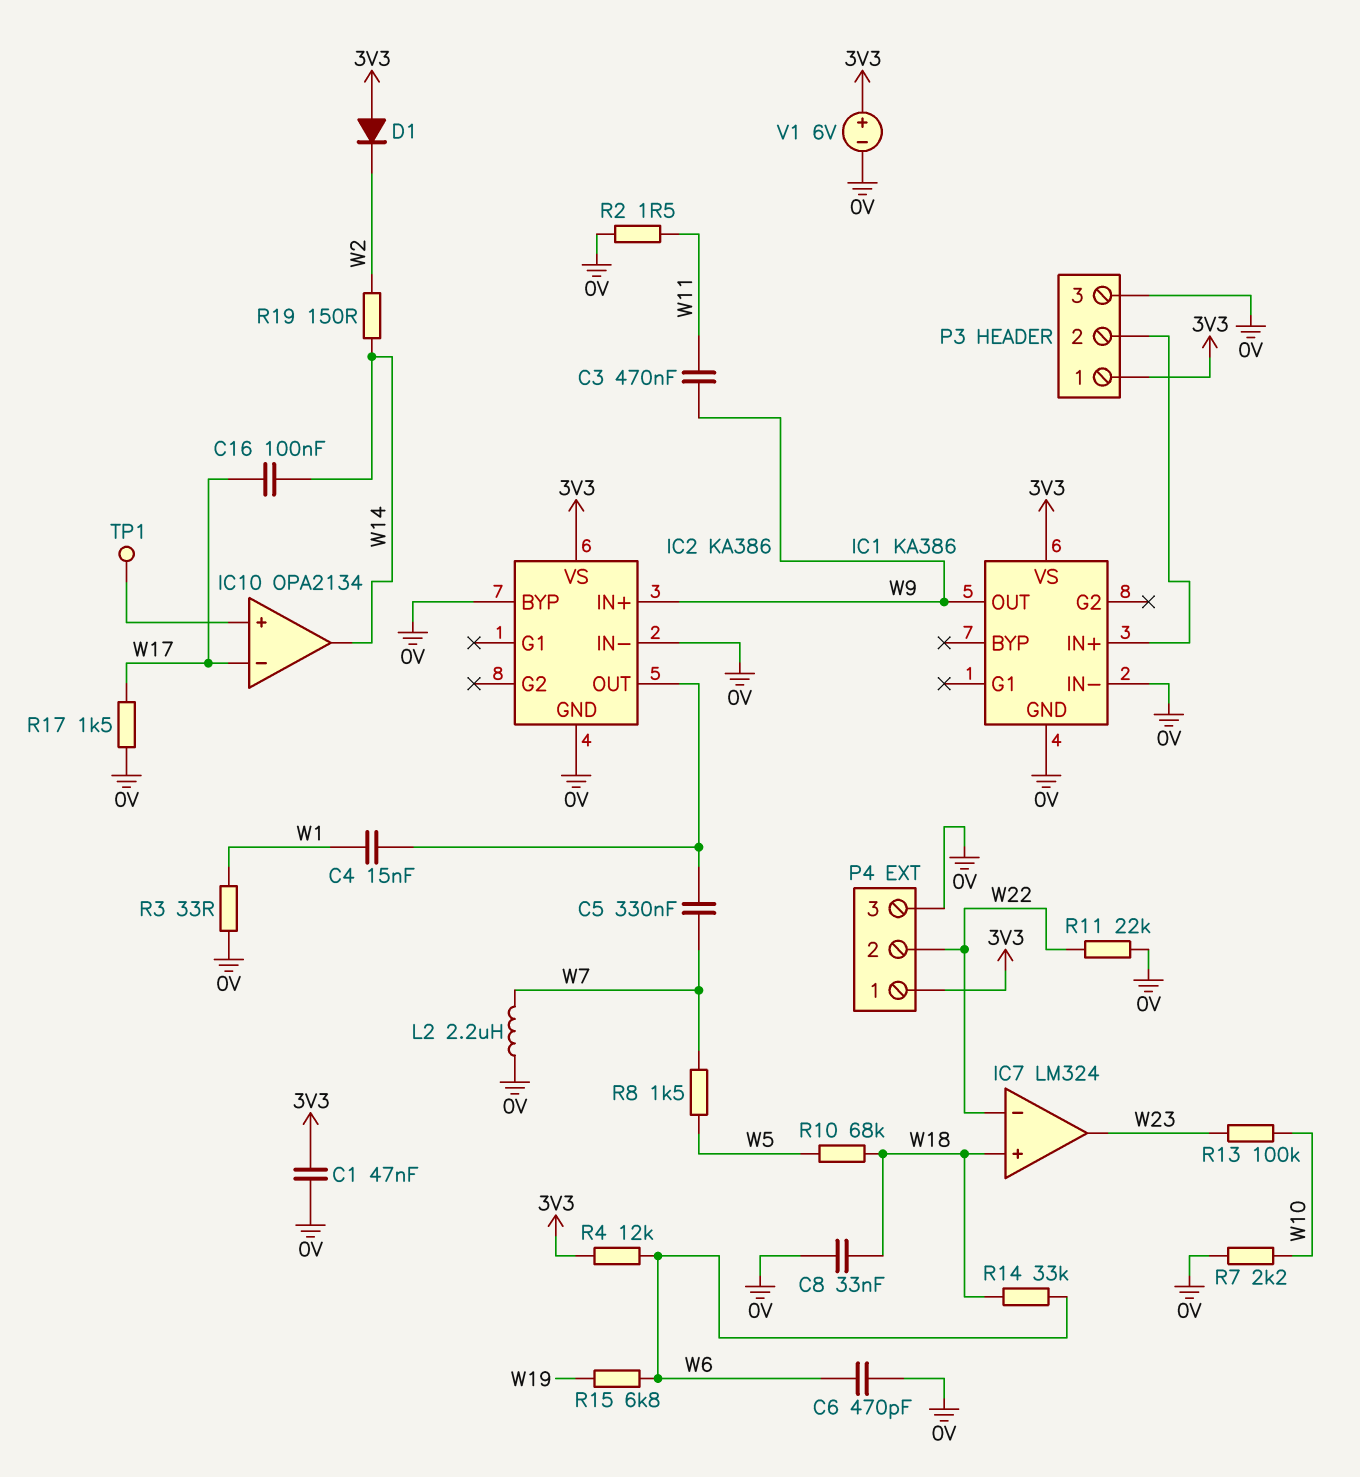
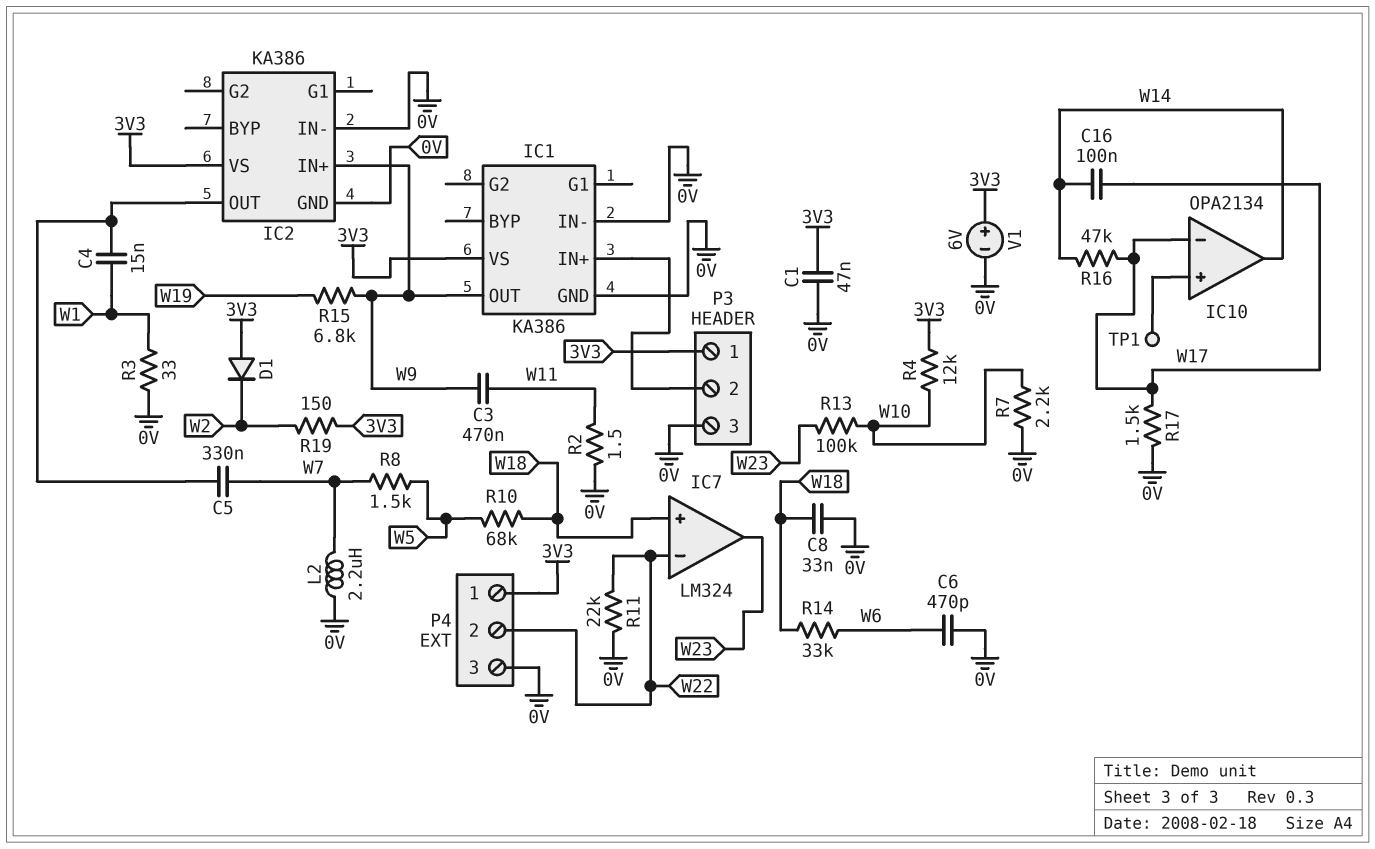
IC2 pin BYP: 0V -> none
R4: 12k (3V3, W6) -> 12k (3V3, W10)
R15: 6.8k (W6, W19) -> 6.8k (W9, W19)
R16: none -> 47k (W14, W17)
R19: 150 (W2, W14) -> 150 (3V3, W2)

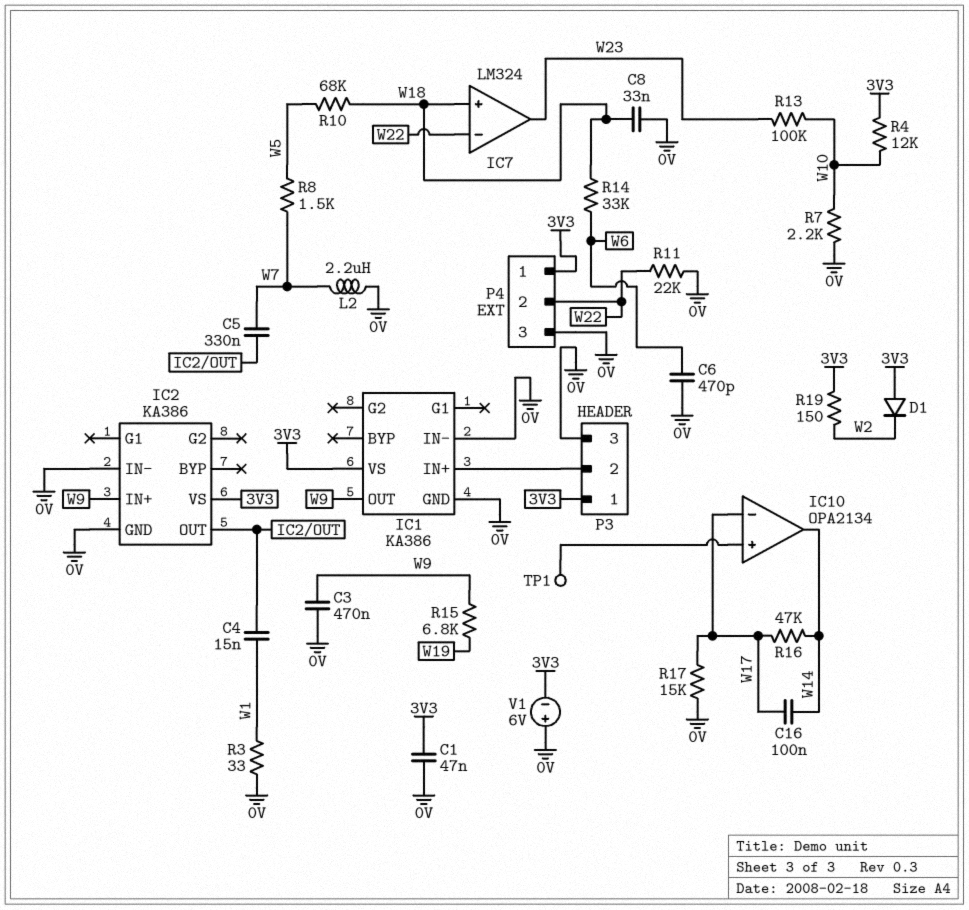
C3: 470nF (W9, W11) -> 470nF (0V, W9)
R2: 1.5 (0V, W11) -> none
R17: 1.5k (0V, W17) -> 15k (0V, W17)
V1: 6V (plus 3V3, minus 0V) -> 6V (plus 0V, minus 3V3)

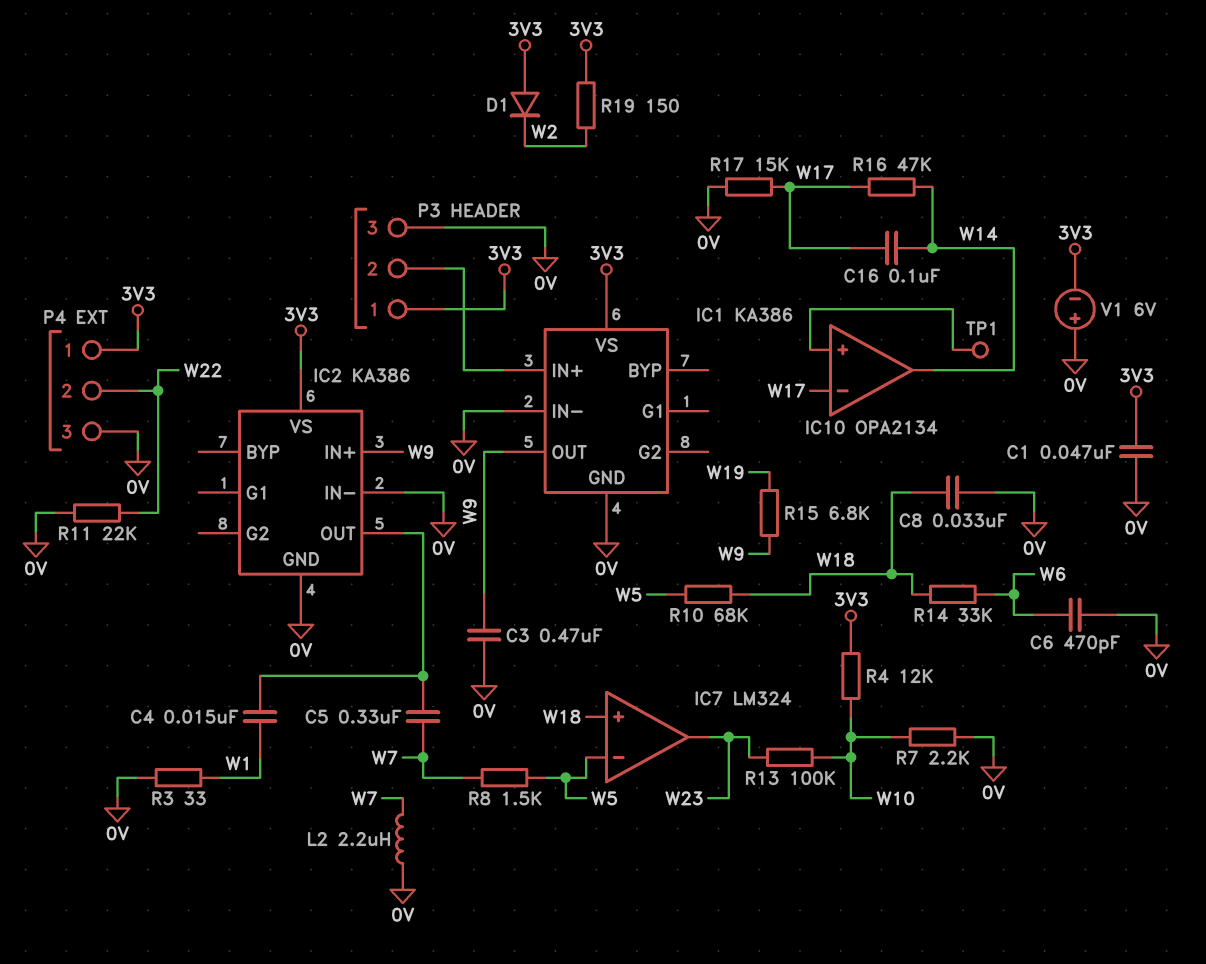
IC7 pin in-: W22 -> W5

